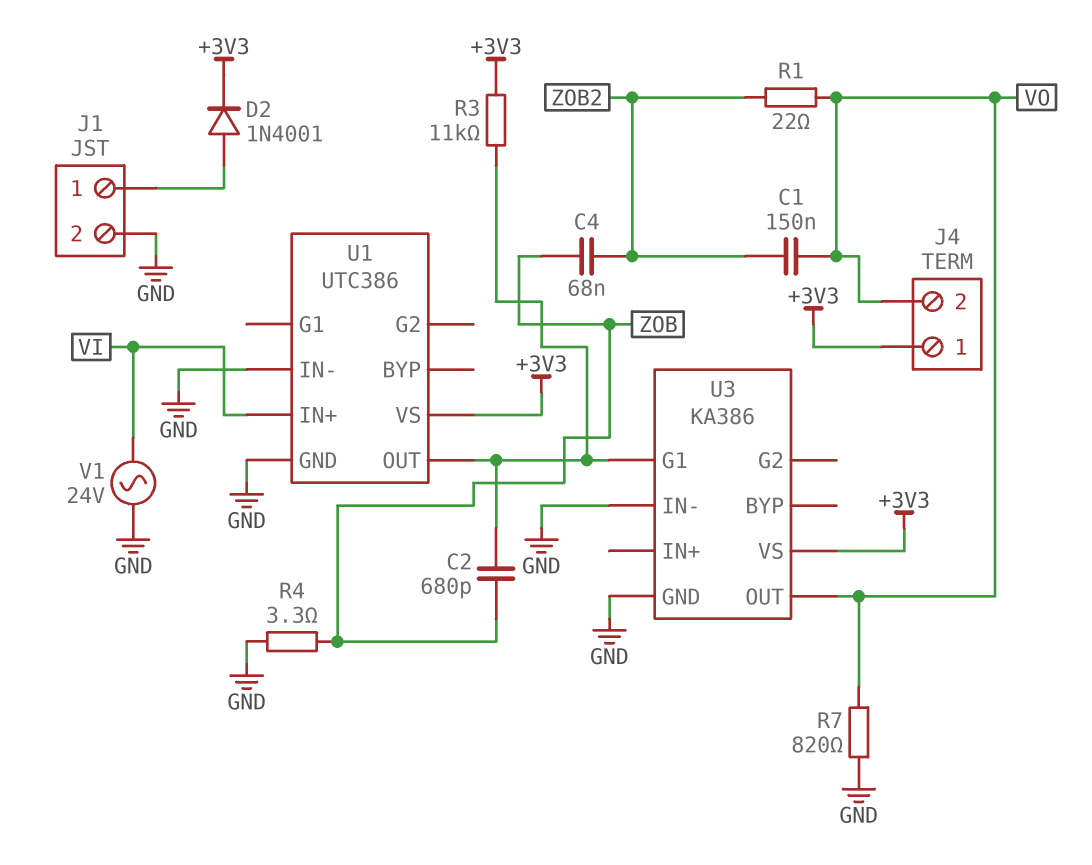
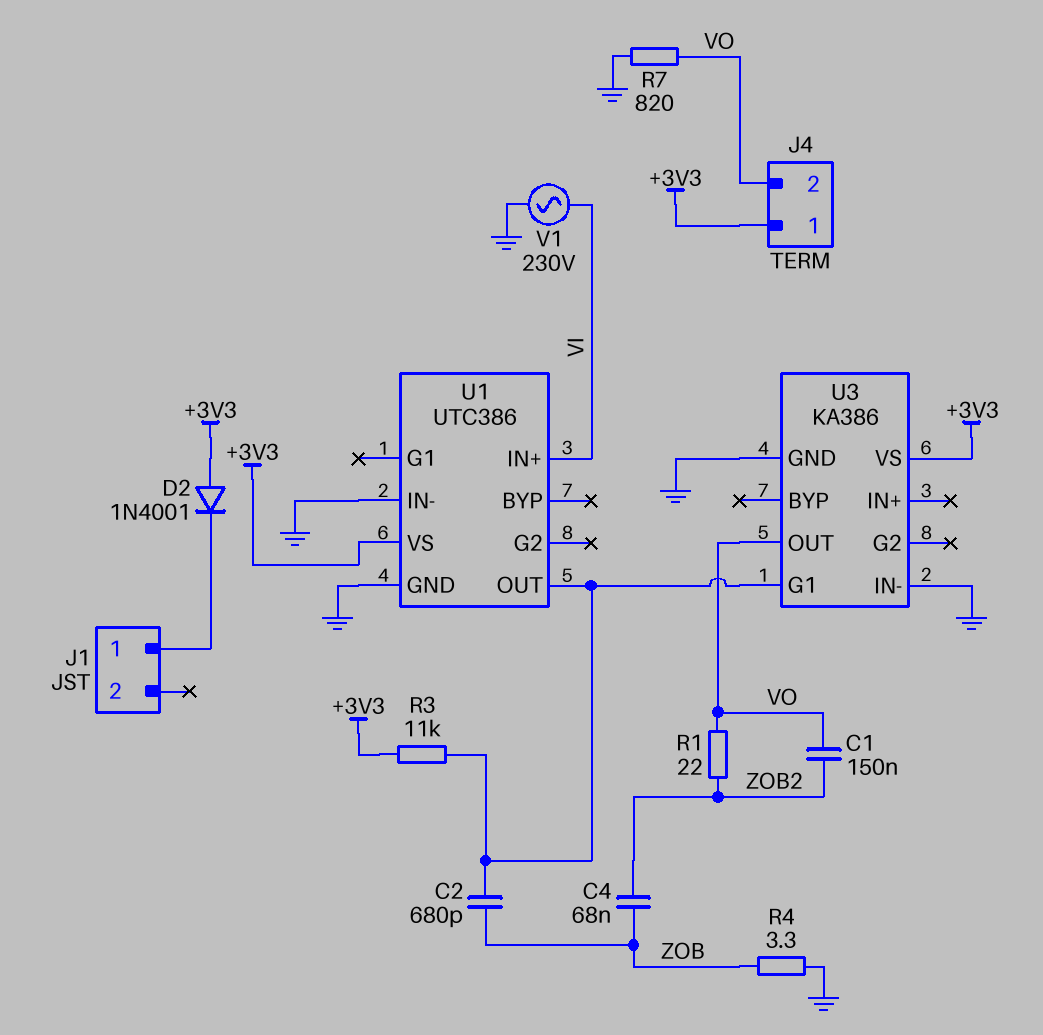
D2: diode 1N4001 (A J1/1, K +3V3) -> diode 1N4001 (A +3V3, K J1/1)
J1 pin 2: GND -> none
V1: AC 24V (GND, VI) -> AC 230V (GND, VI)

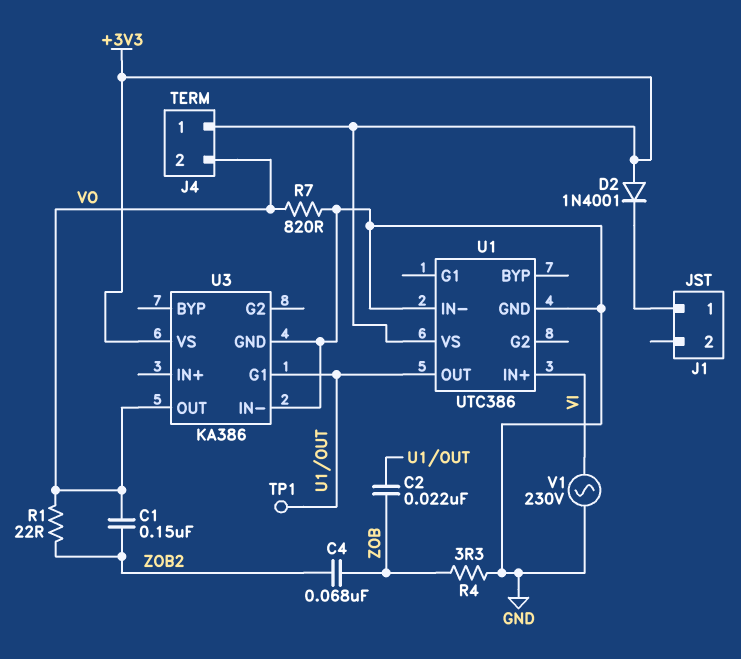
C2: 680pF (U1/OUT, ZOB) -> 22nF (U1/OUT, ZOB)
R3: 11k (+3V3, U1/OUT) -> none
TP1: none -> test point (U1/OUT)

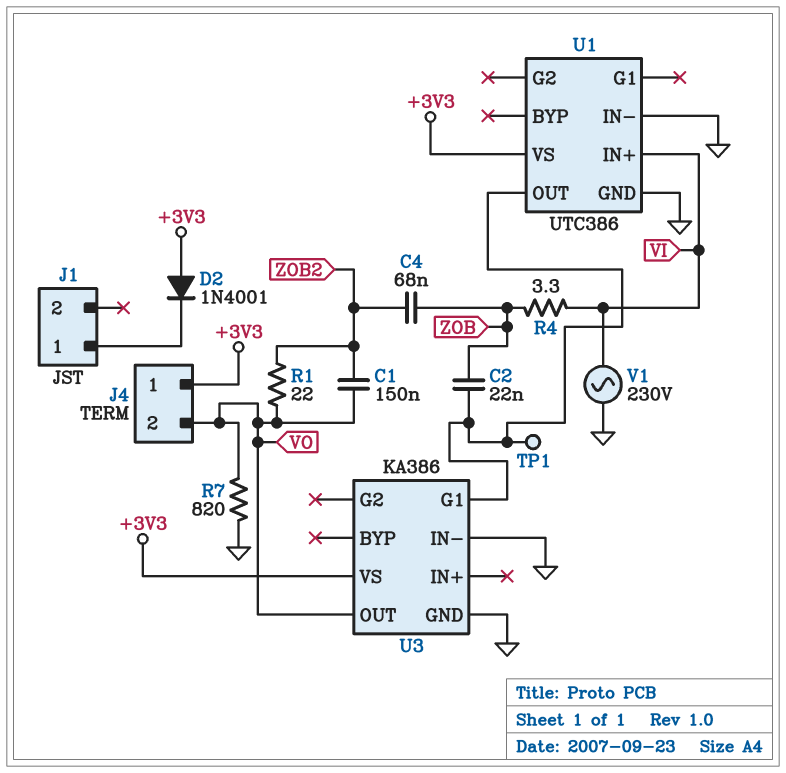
R4: 3.3 (GND, ZOB) -> 3.3 (VI, ZOB)

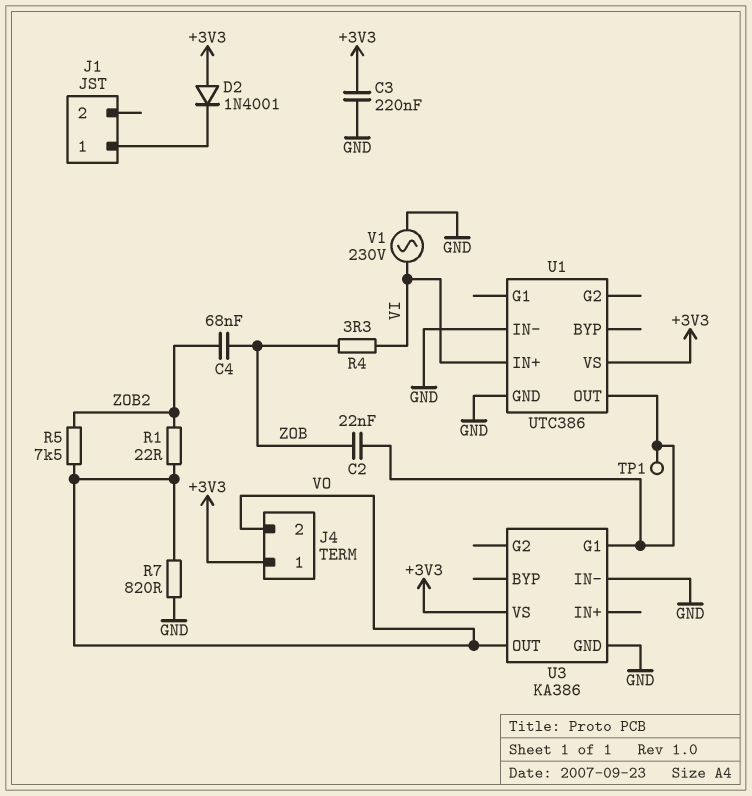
C1: 150nF (VO, ZOB2) -> none
C3: none -> 220nF (+3V3, GND)
R5: none -> 7.5k (VO, ZOB2)

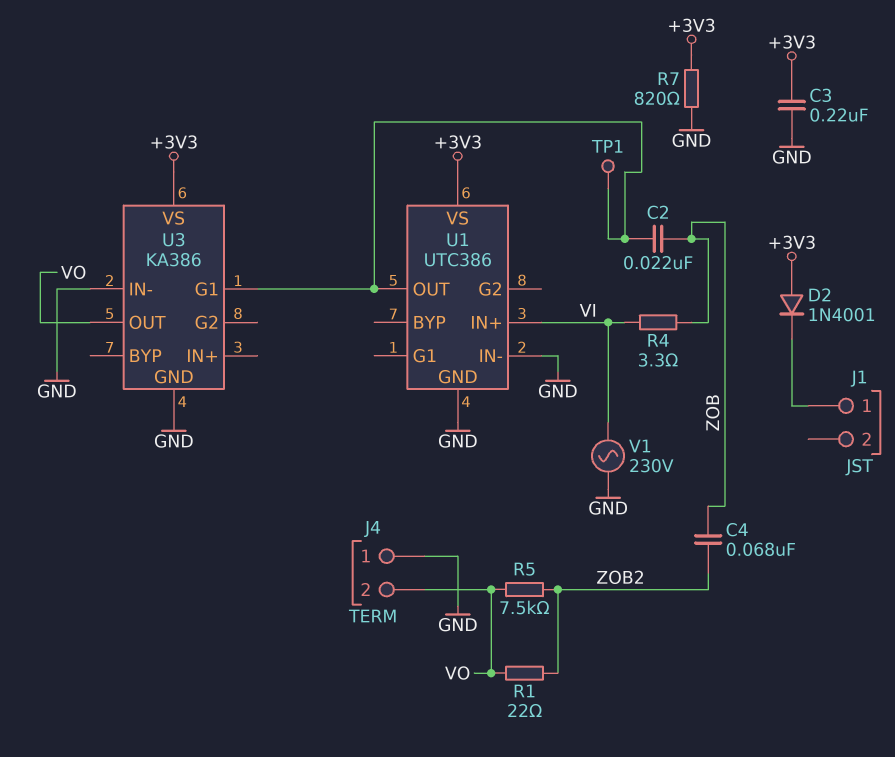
J4 pin 1: +3V3 -> GND
R7: 820 (GND, VO) -> 820 (+3V3, GND)

